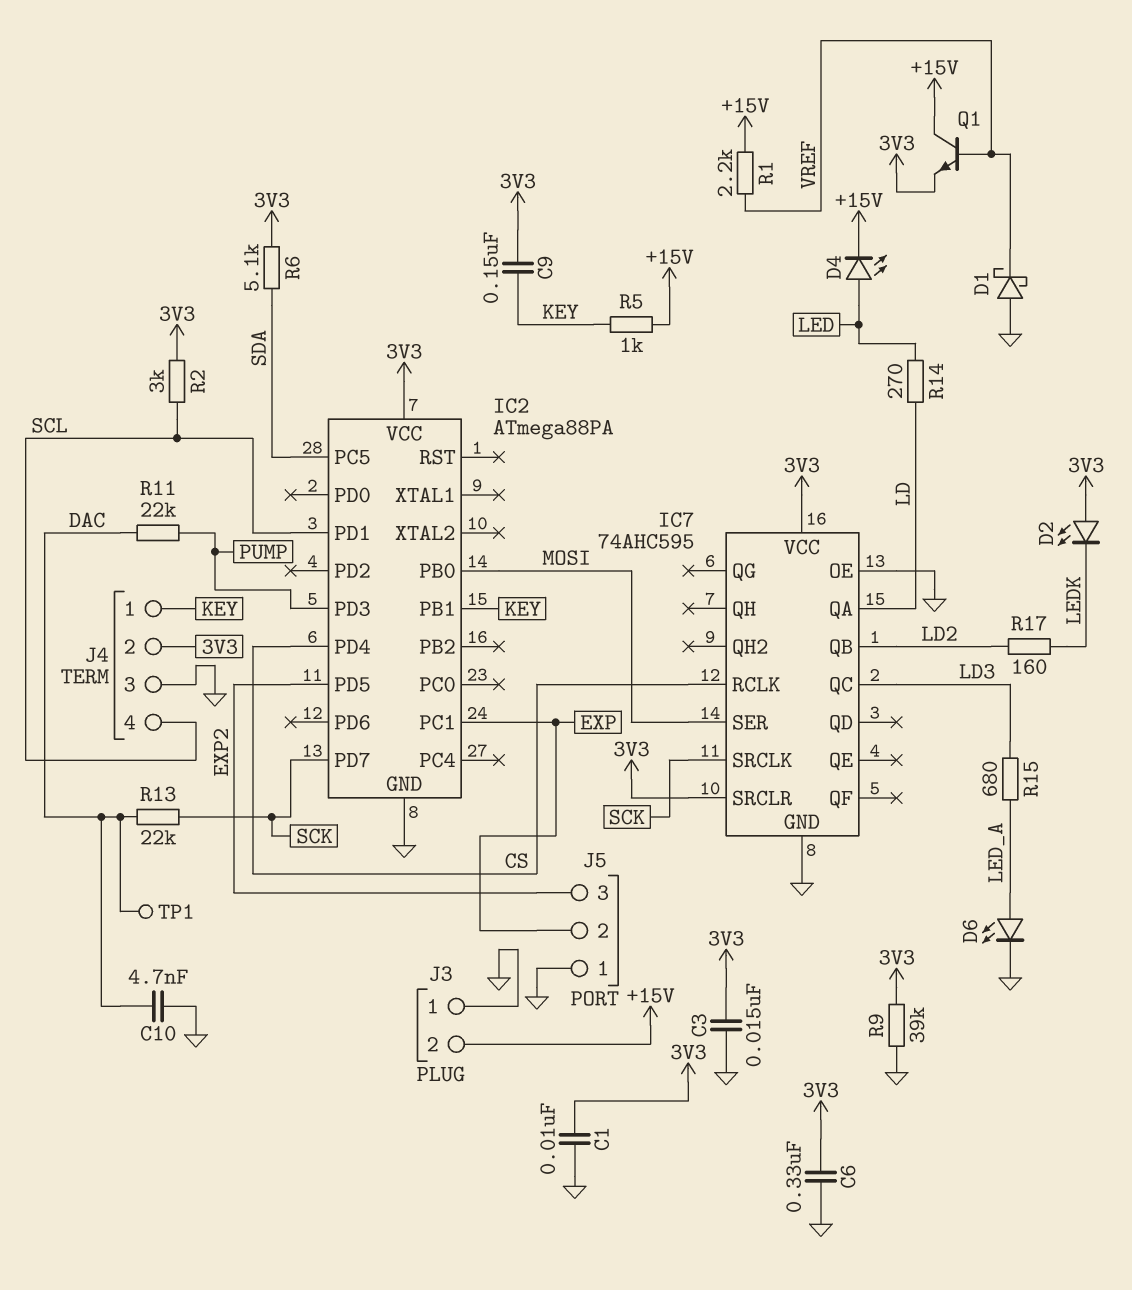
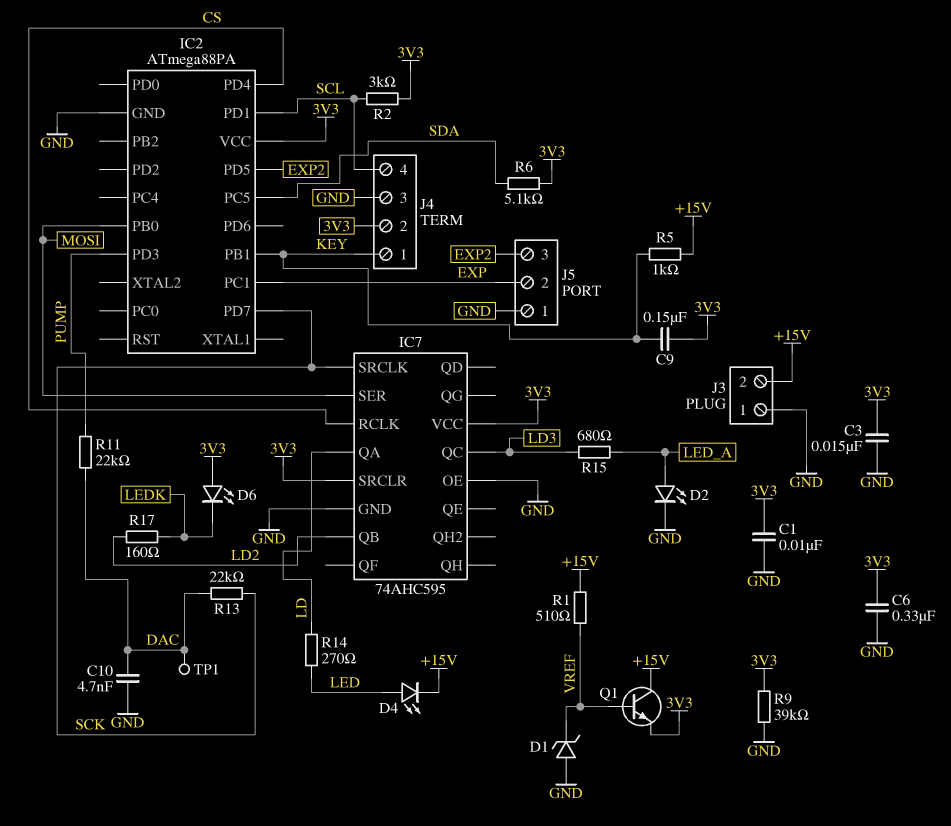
D1: schottky (A GND, K VREF) -> zener (A GND, K VREF)
D2: LED (A 3V3, K LEDK) -> LED (A LED_A, K GND)
D6: LED (A LED_A, K GND) -> LED (A 3V3, K LEDK)
R1: 2.2k (+15V, VREF) -> 510 (+15V, VREF)

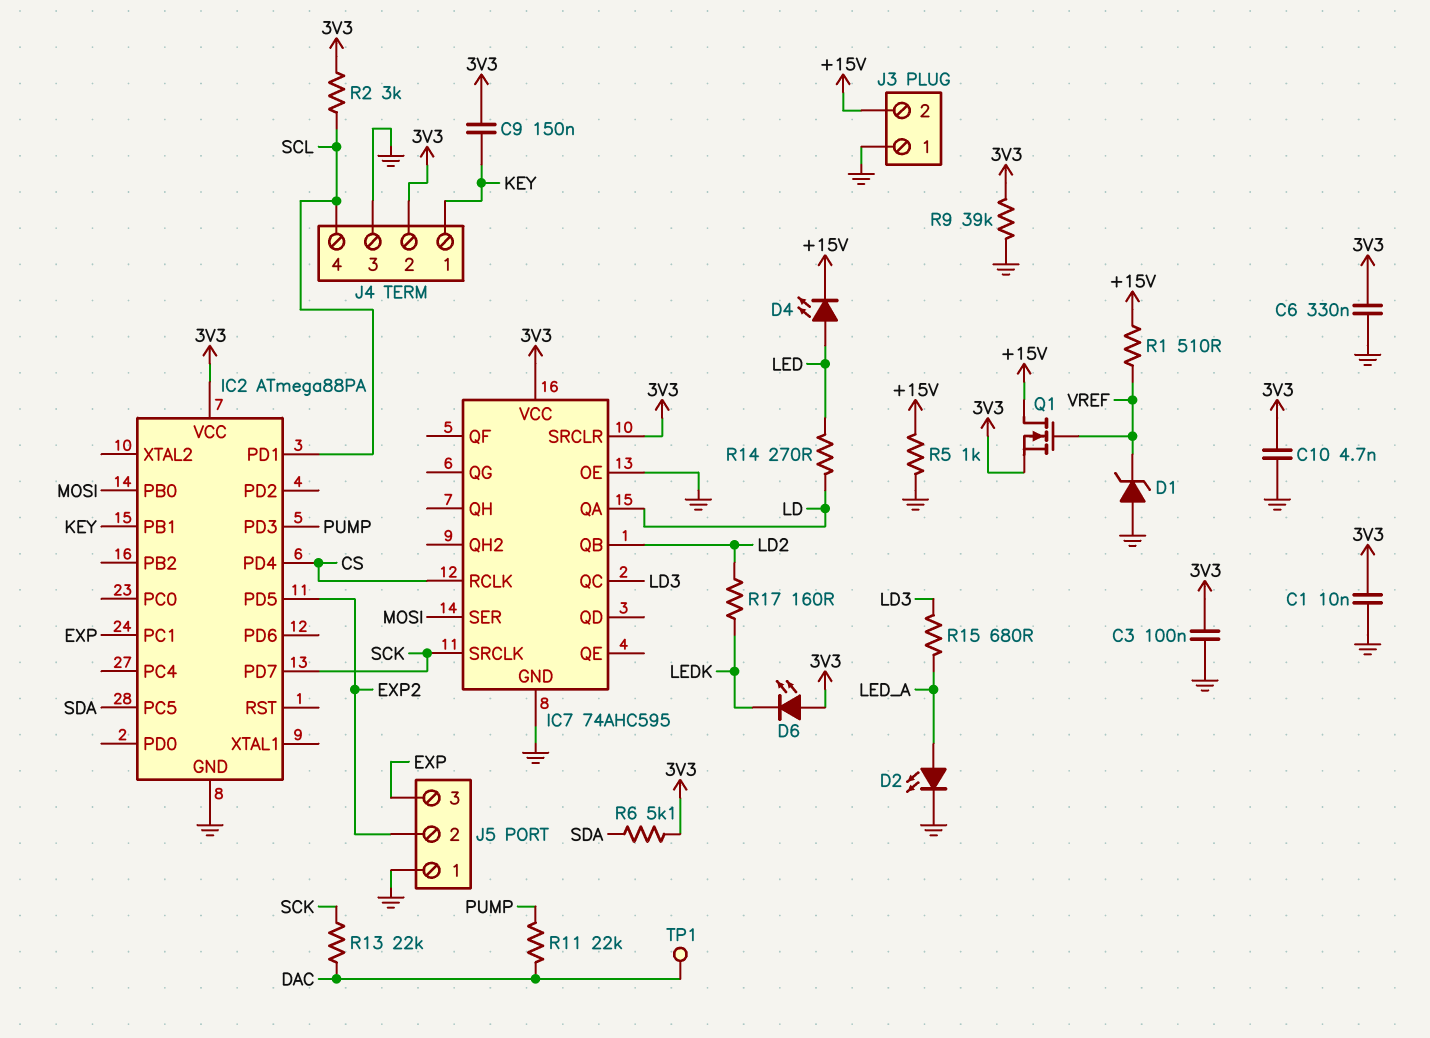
C3: 15nF (3V3, GND) -> 100nF (3V3, GND)
C10: 4.7nF (DAC, GND) -> 4.7nF (3V3, GND)
J5 pin 2: EXP -> EXP2
J5 pin 3: EXP2 -> EXP
Q1: NPN (B VREF, C +15V, E 3V3) -> NMOS (G VREF, D +15V, S 3V3)
R5: 1k (+15V, KEY) -> 1k (+15V, GND)

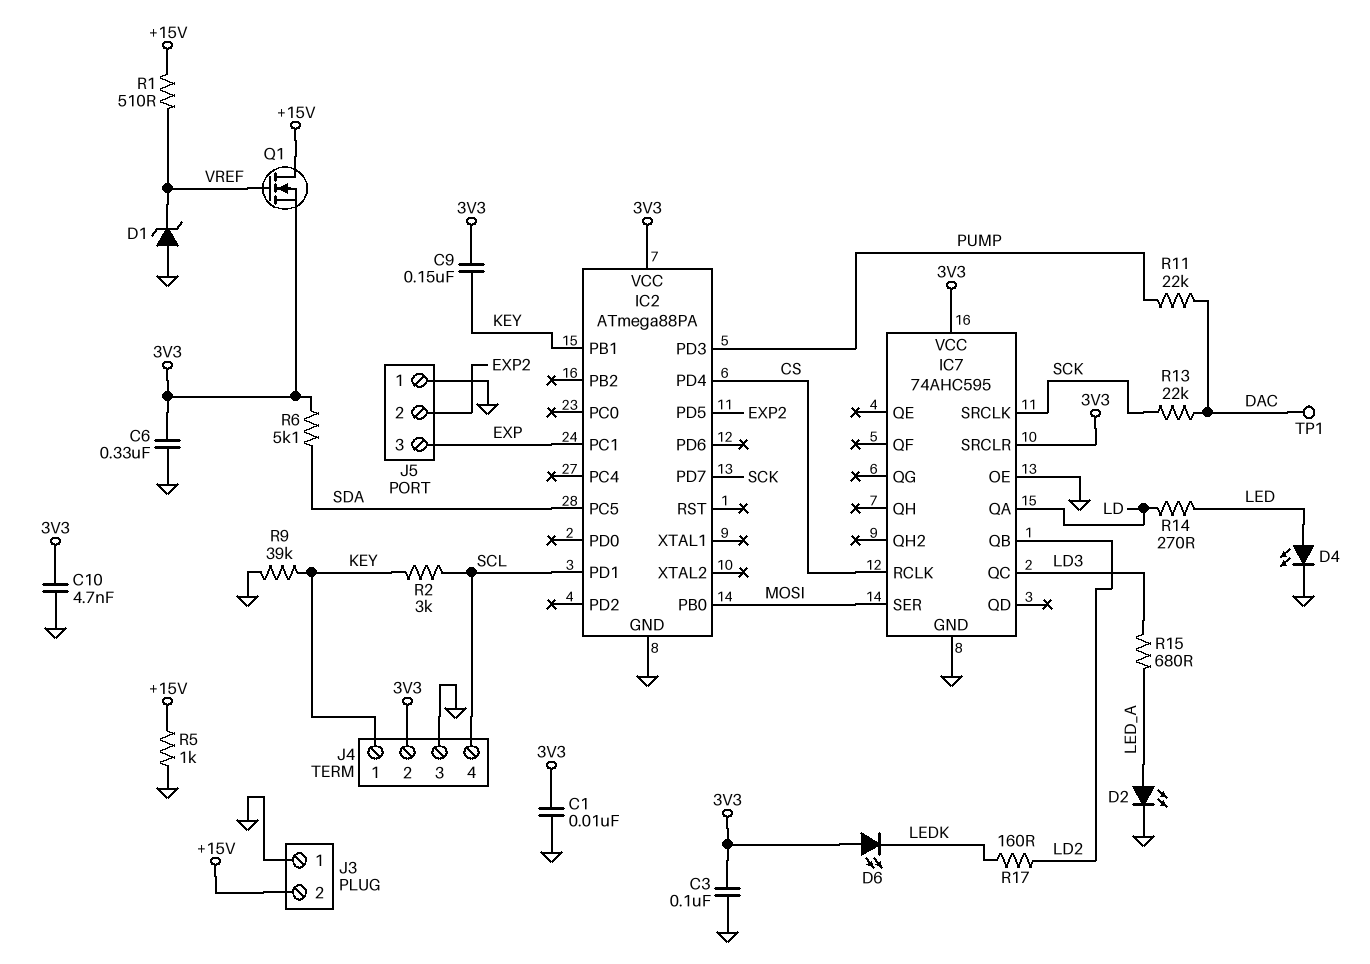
D4: LED (A LED, K +15V) -> LED (A LED, K GND)
R2: 3k (3V3, SCL) -> 3k (KEY, SCL)
R9: 39k (3V3, GND) -> 39k (GND, KEY)

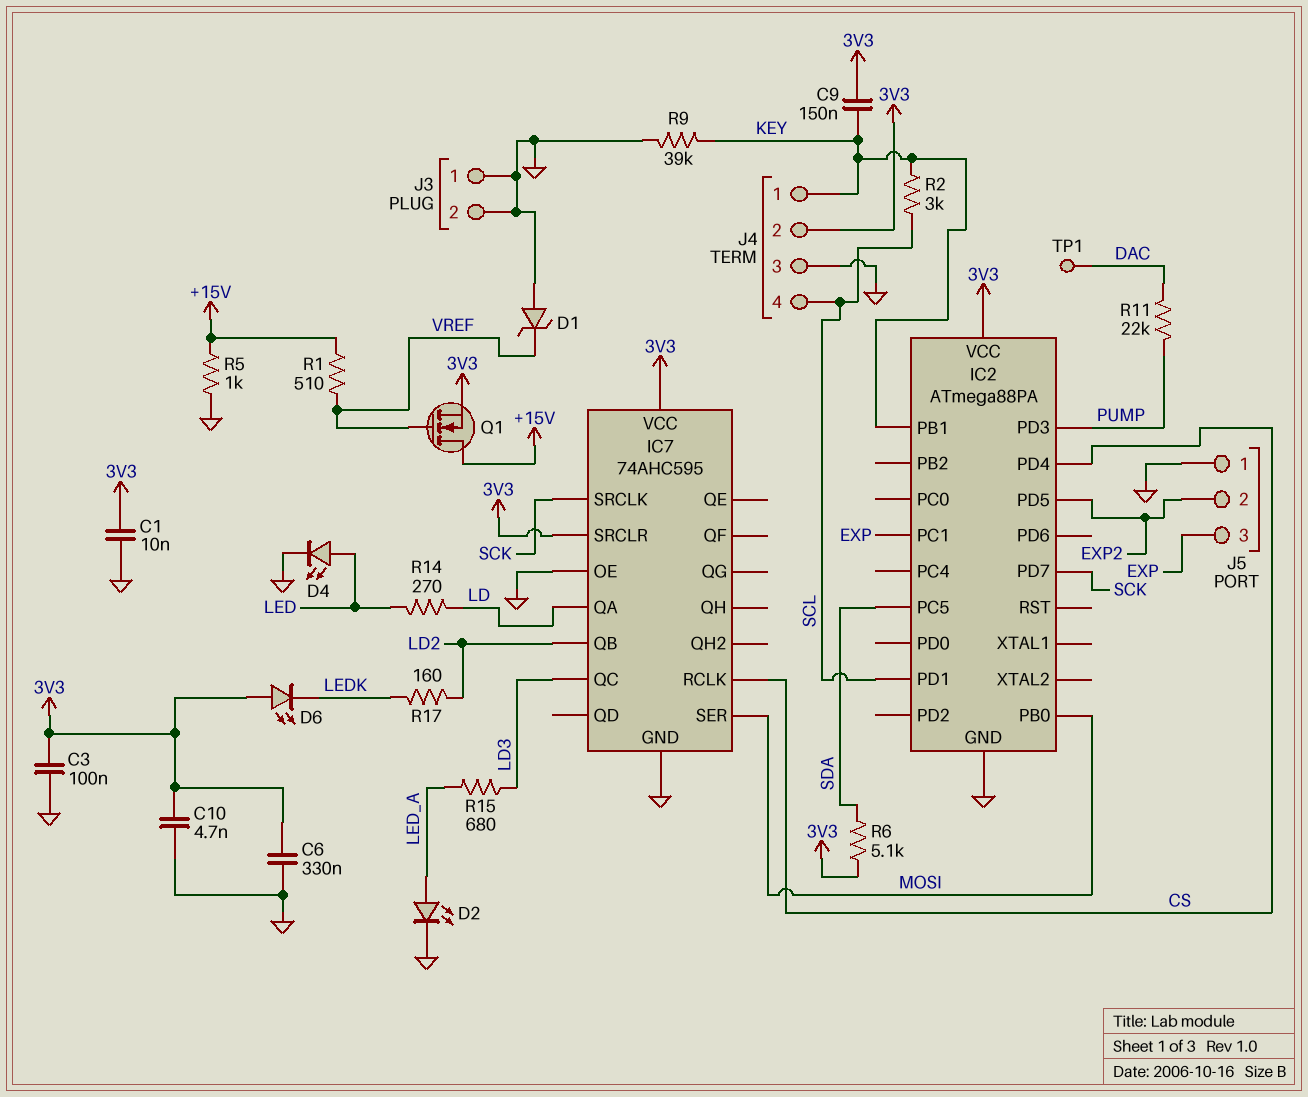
J3 pin 2: +15V -> GND
R13: 22k (DAC, SCK) -> none

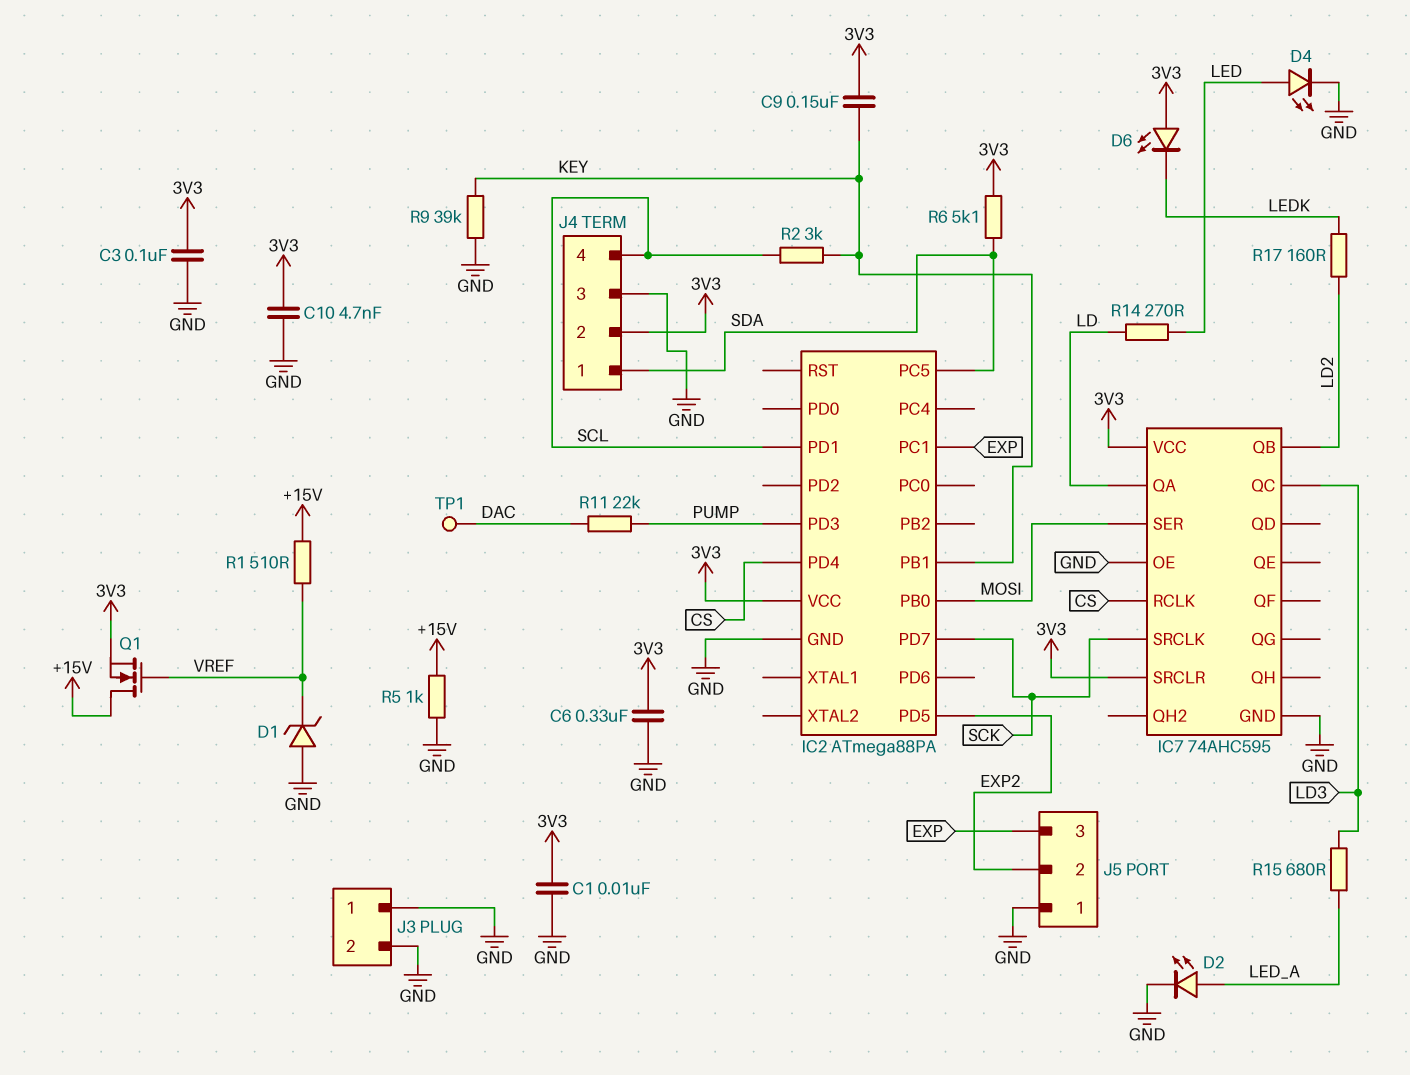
J4 pin 1: KEY -> SDA

